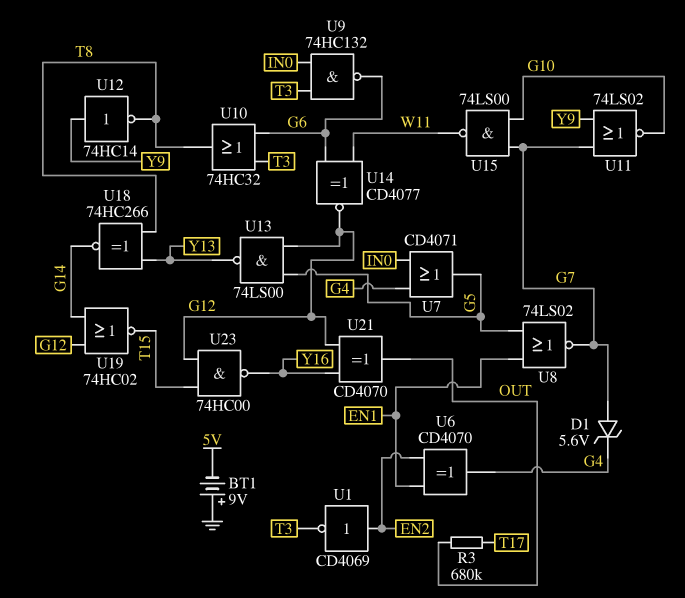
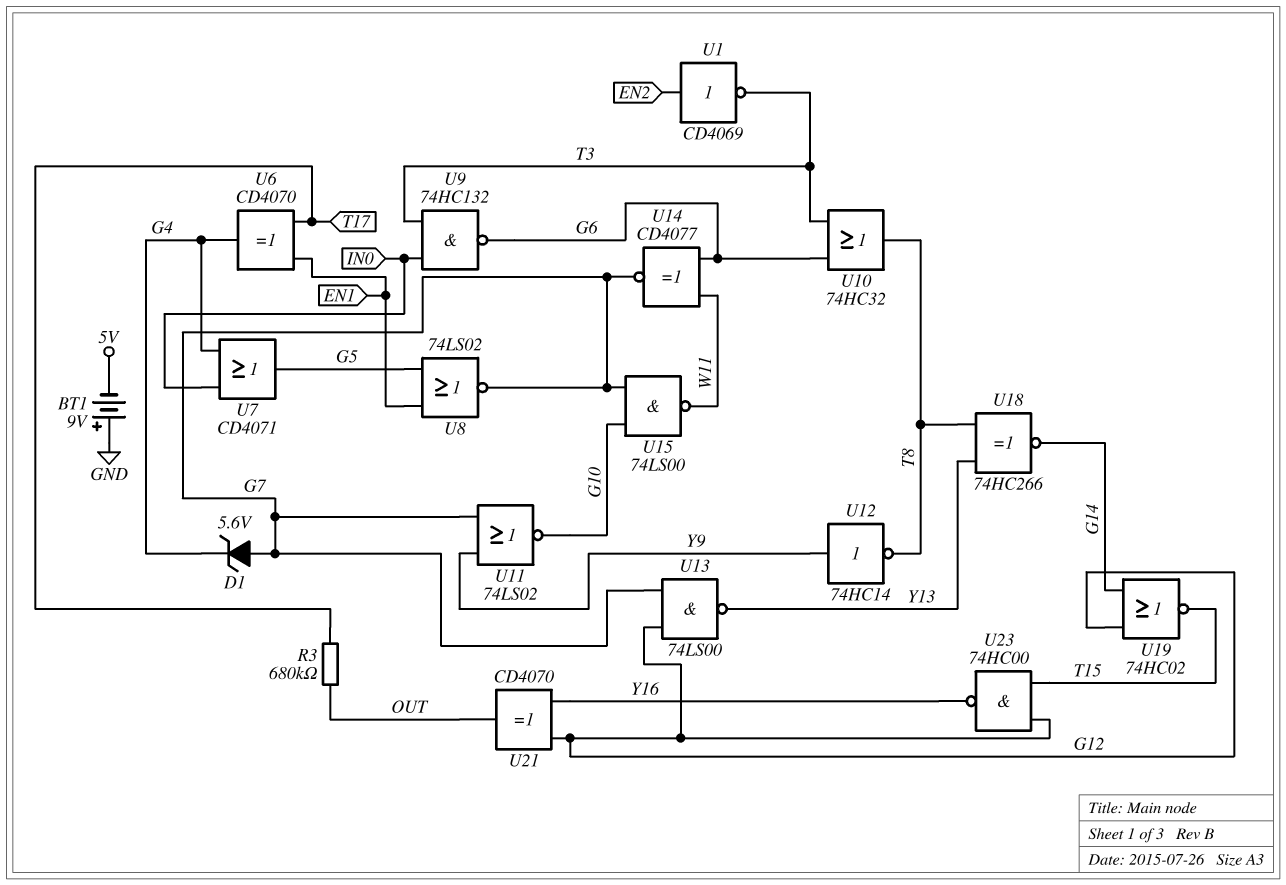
U6: XOR CD4070 (in EN1, in EN2, out G4) -> XOR CD4070 (in EN1, in T17, out G4)
U13: NAND 74LS00 (in G5, in G12, out Y13) -> NAND 74LS00 (in G7, in G12, out Y13)
U14: XNOR CD4077 (in G6, in W11, out G12) -> XNOR CD4077 (in G6, in W11, out G7)

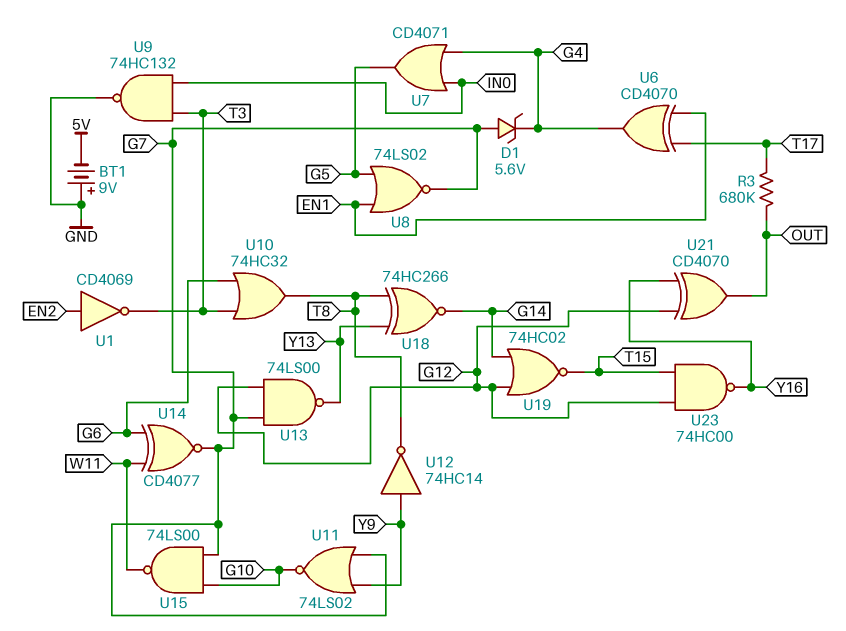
U9: NAND 74HC132 (in IN0, in T3, out G6) -> NAND 74HC132 (in IN0, in T3, out GND)

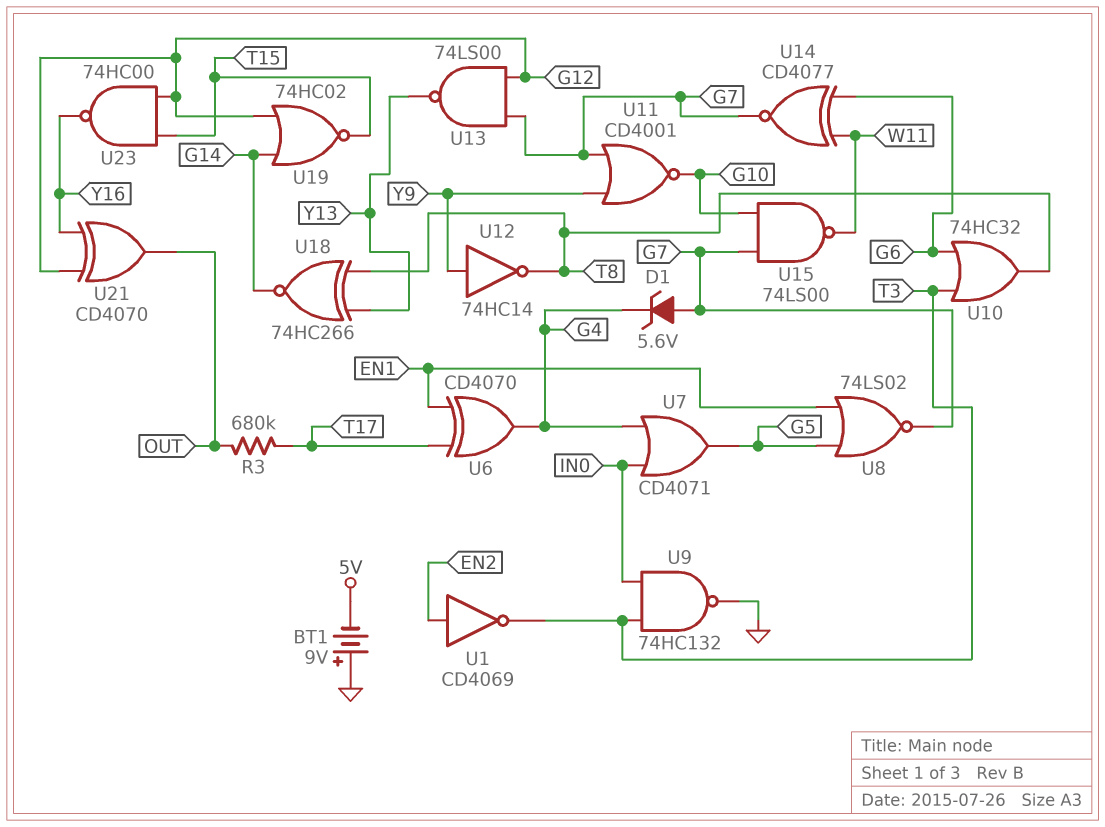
U11: NOR 74LS02 (in G7, in Y9, out G10) -> NOR CD4001 (in G7, in Y9, out G10)

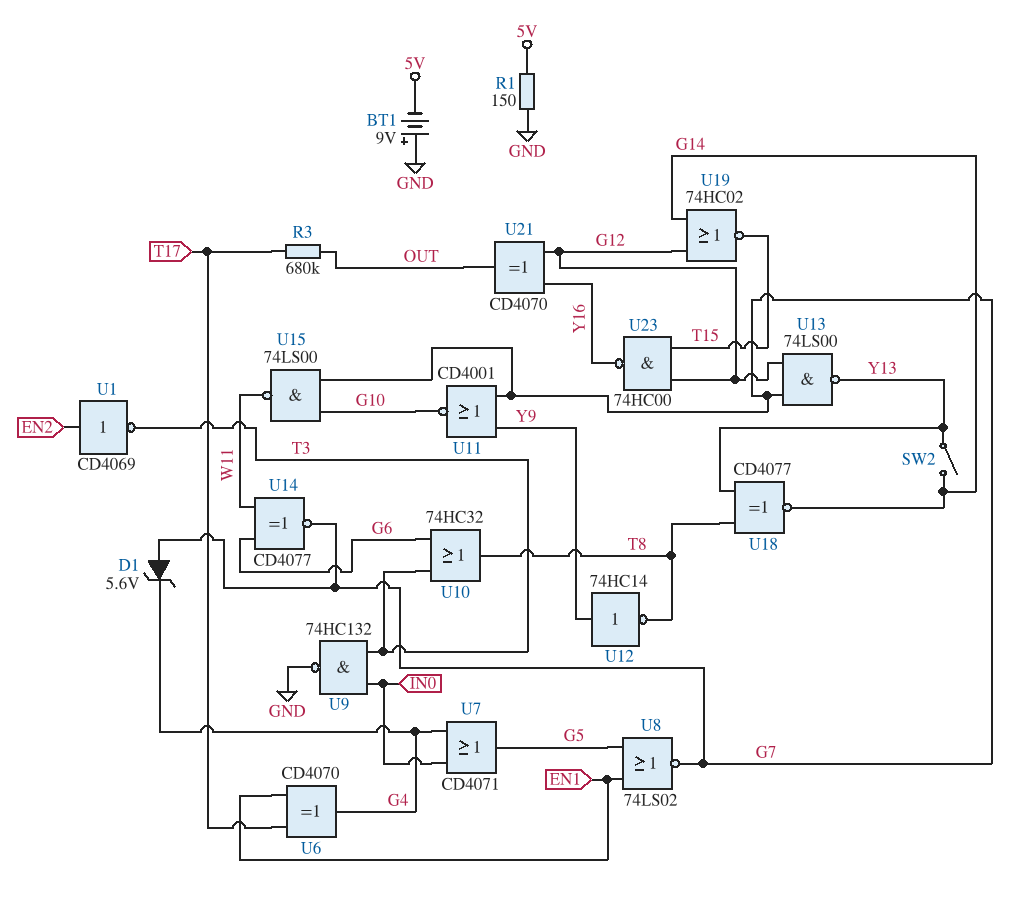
R1: none -> 150 (5V, GND)
SW2: none -> switch (G14, Y13)
U18: XNOR 74HC266 (in T8, in Y13, out G14) -> XNOR CD4077 (in T8, in Y13, out G14)

